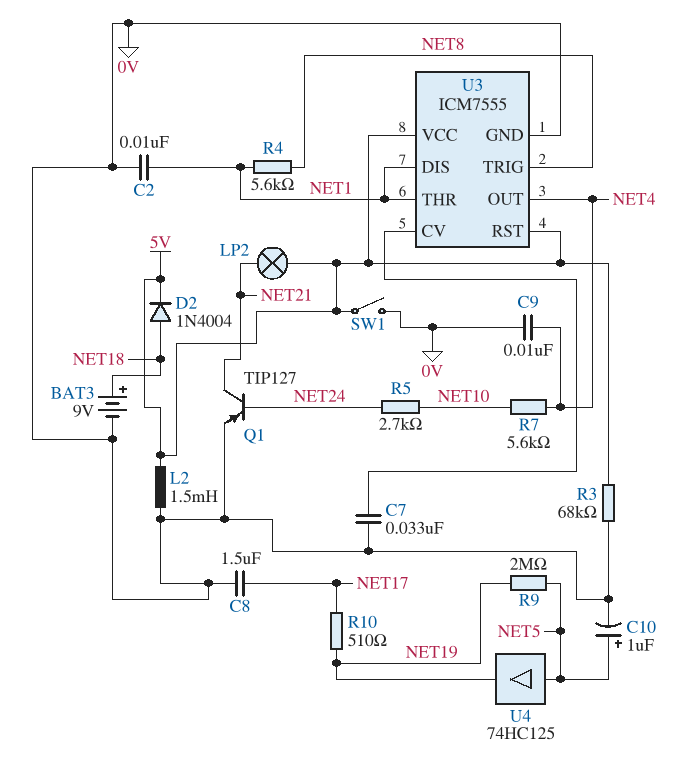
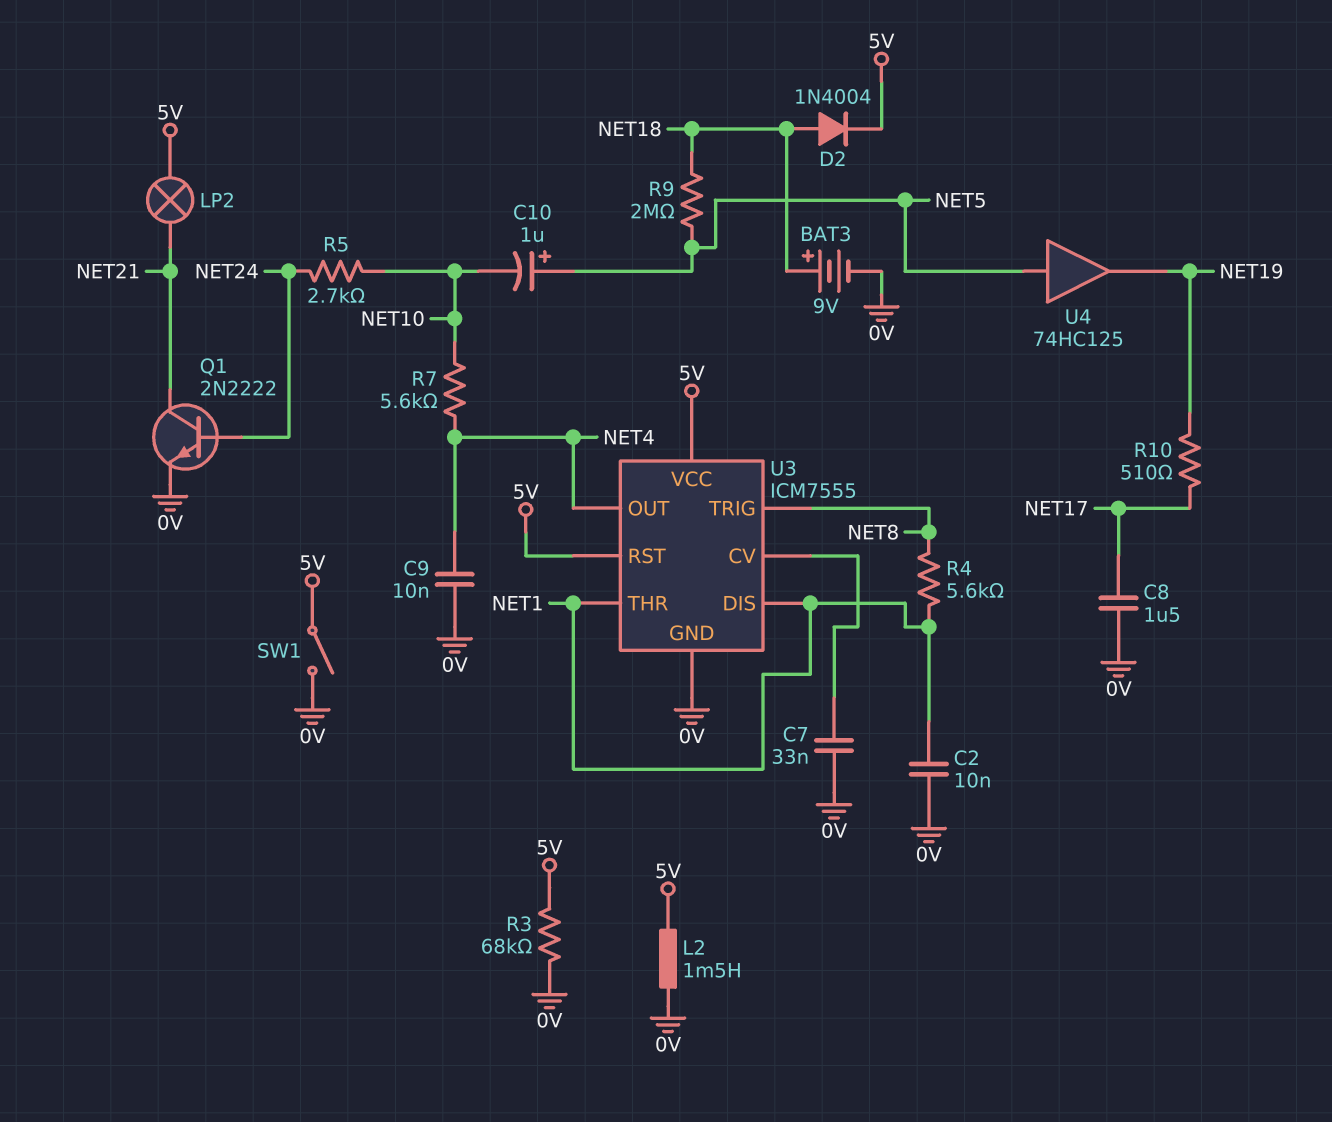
C10: 1uF (plus NET5, minus 0V) -> 1uF (plus NET5, minus NET10)
Q1: PNP TIP127 (B NET24, C NET21, E 0V) -> NPN 2N2222 (B NET24, C NET21, E 0V)
R9: 2M (NET5, NET19) -> 2M (NET5, NET18)

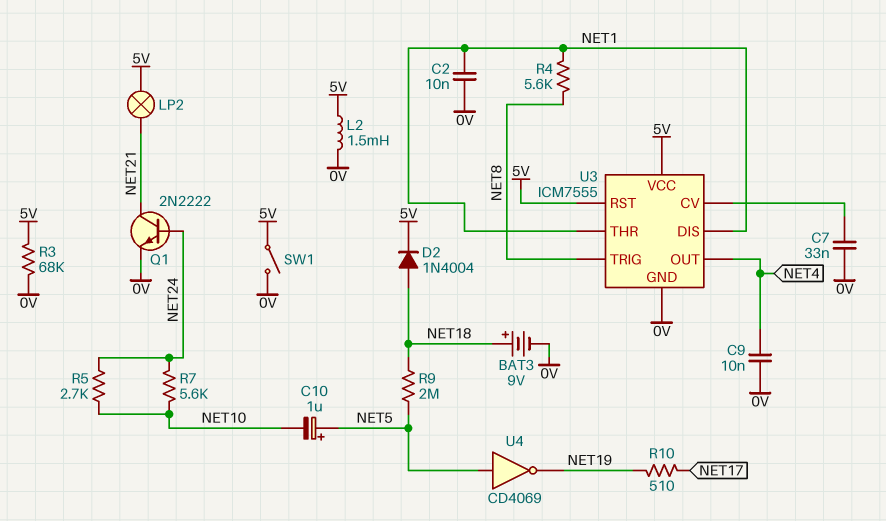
C8: 1.5uF (0V, NET17) -> none
R7: 5.6k (NET4, NET10) -> 5.6k (NET10, NET24)
U4: buffer 74HC125 (in NET5, out NET19) -> NOT CD4069 (in NET5, out NET19)

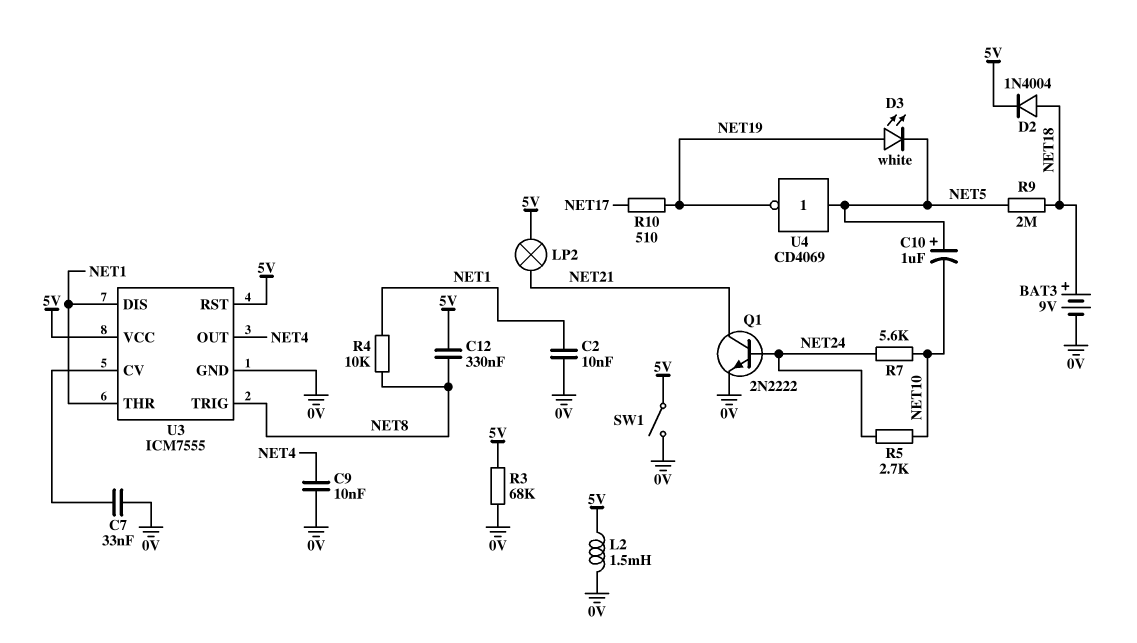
C12: none -> 330nF (5V, NET8)
D3: none -> LED white (A NET19, K NET5)
R4: 5.6k (NET1, NET8) -> 10k (NET1, NET8)

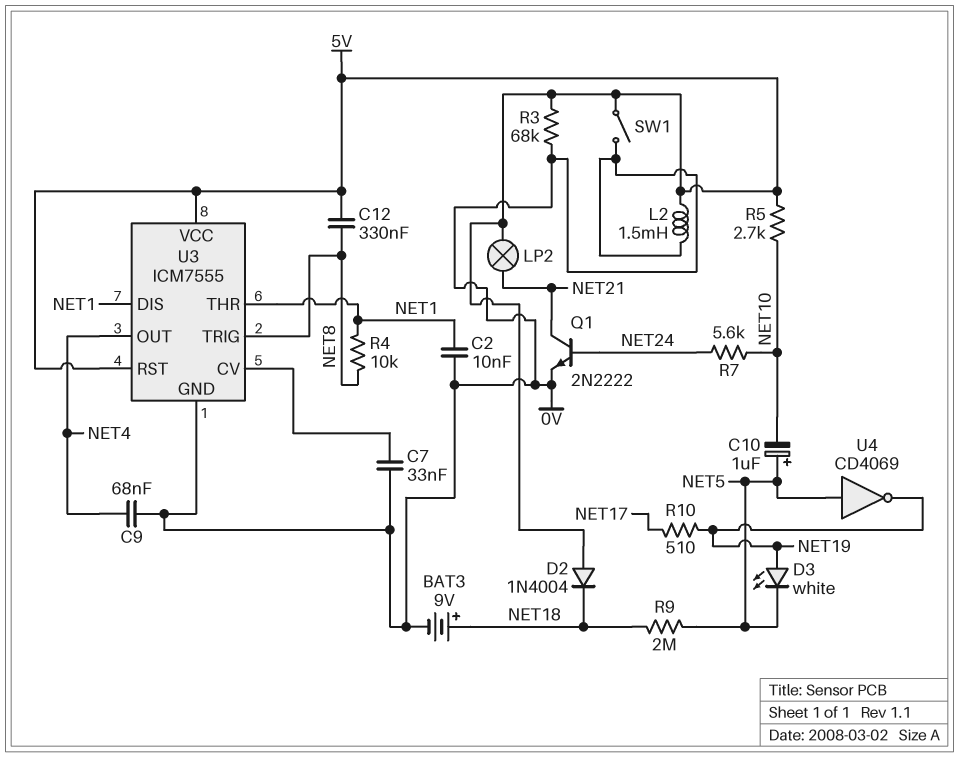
C9: 10nF (0V, NET4) -> 68nF (0V, NET4)
D2: diode 1N4004 (A NET18, K 5V) -> diode 1N4004 (A 5V, K NET18)
R5: 2.7k (NET10, NET24) -> 2.7k (5V, NET10)

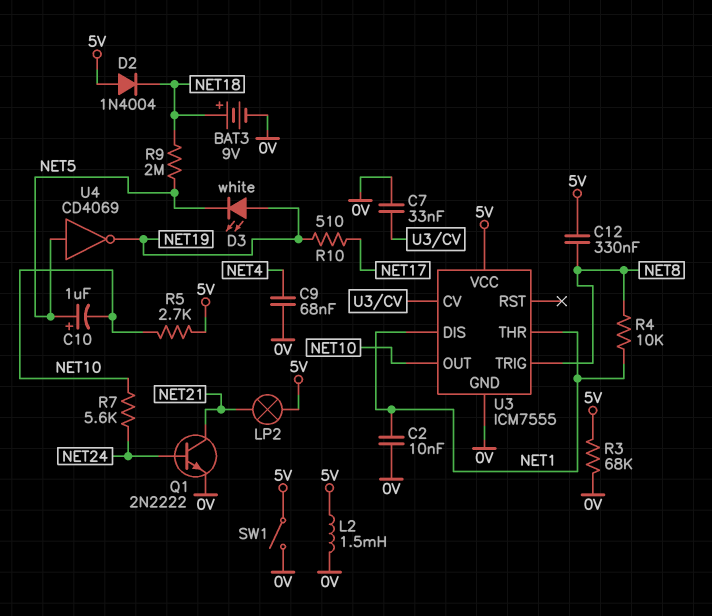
U3 pin OUT: NET4 -> NET10
U3 pin RST: 5V -> none

